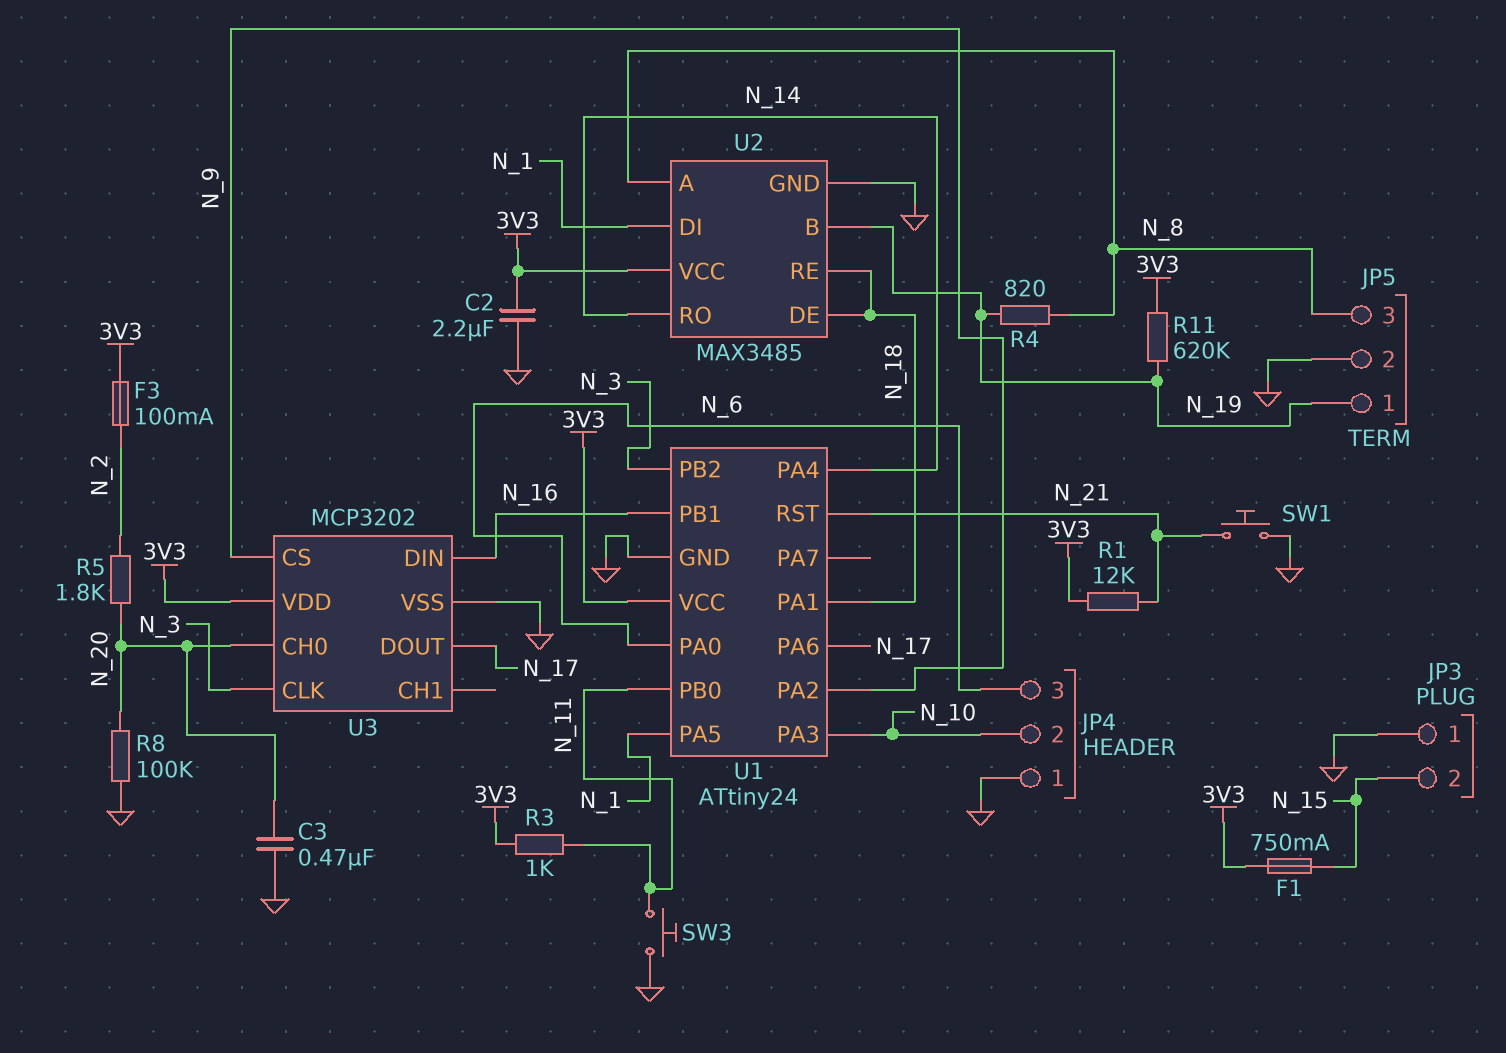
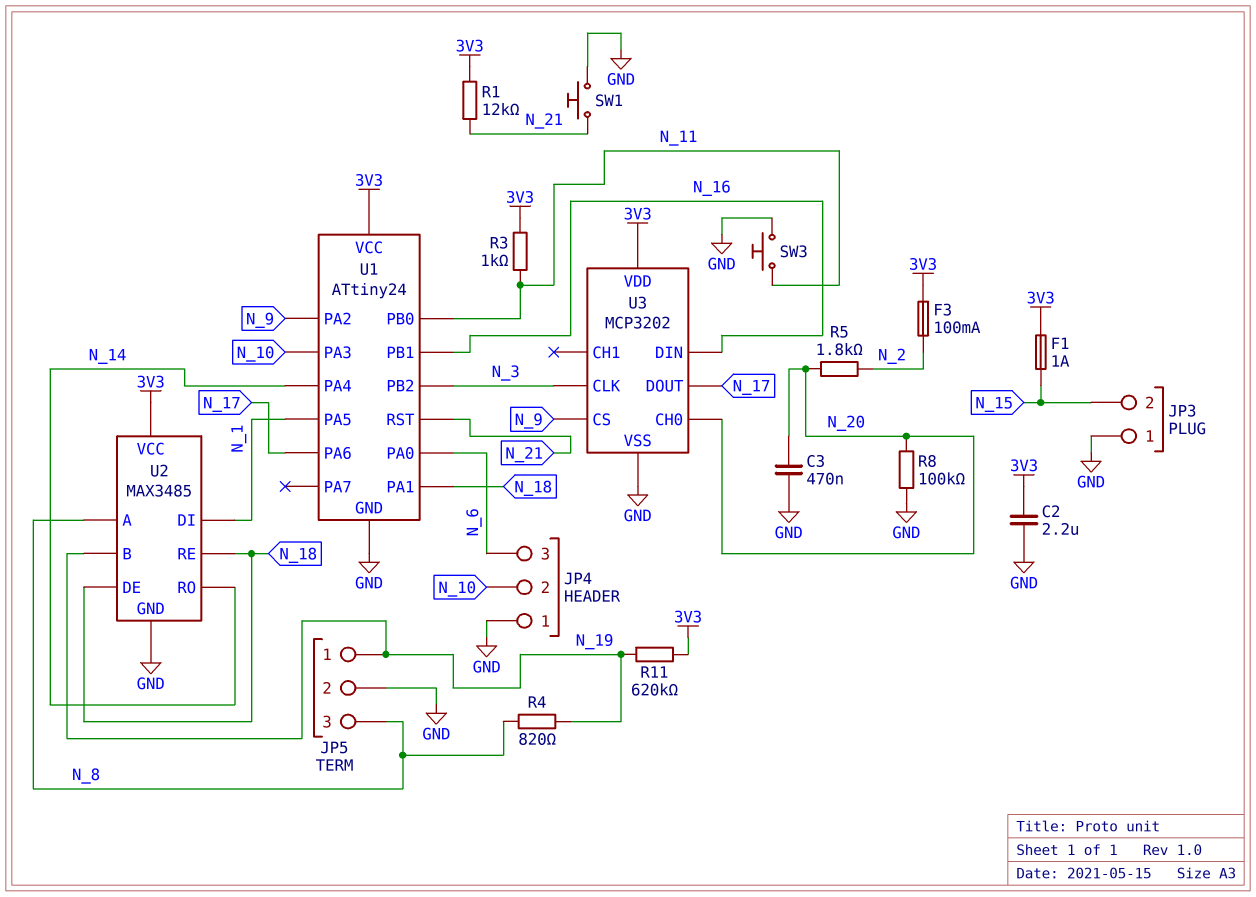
F1: 750mA (3V3, N_15) -> 1A (3V3, N_15)

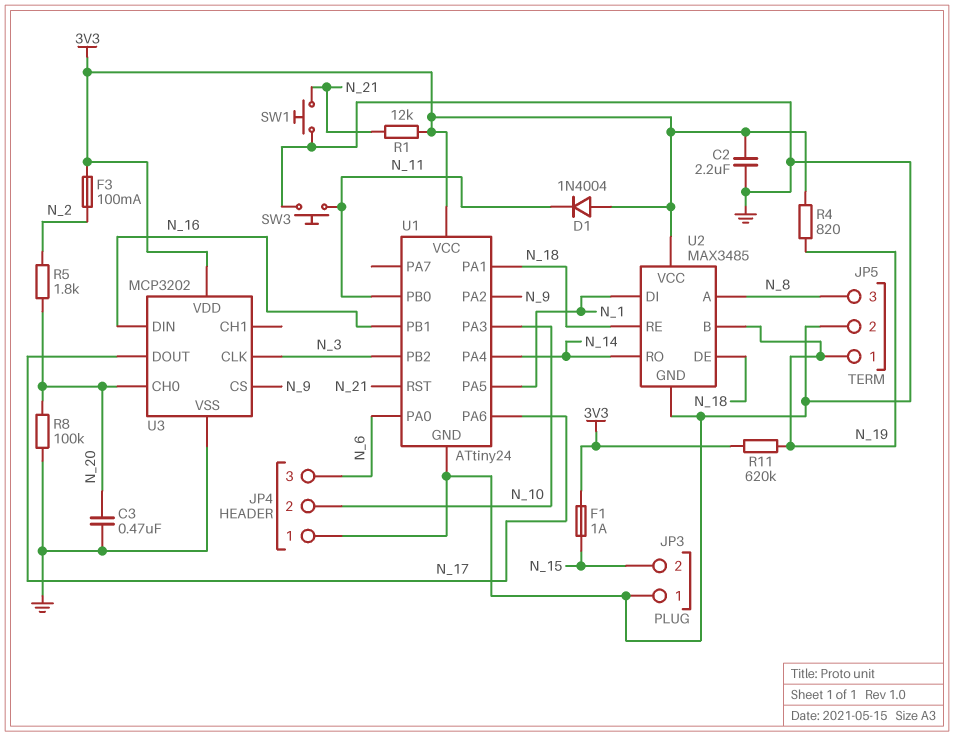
D1: none -> diode 1N4004 (A 3V3, K N_11)
R3: 1k (3V3, N_11) -> none
R4: 820 (N_8, N_19) -> 820 (3V3, N_19)

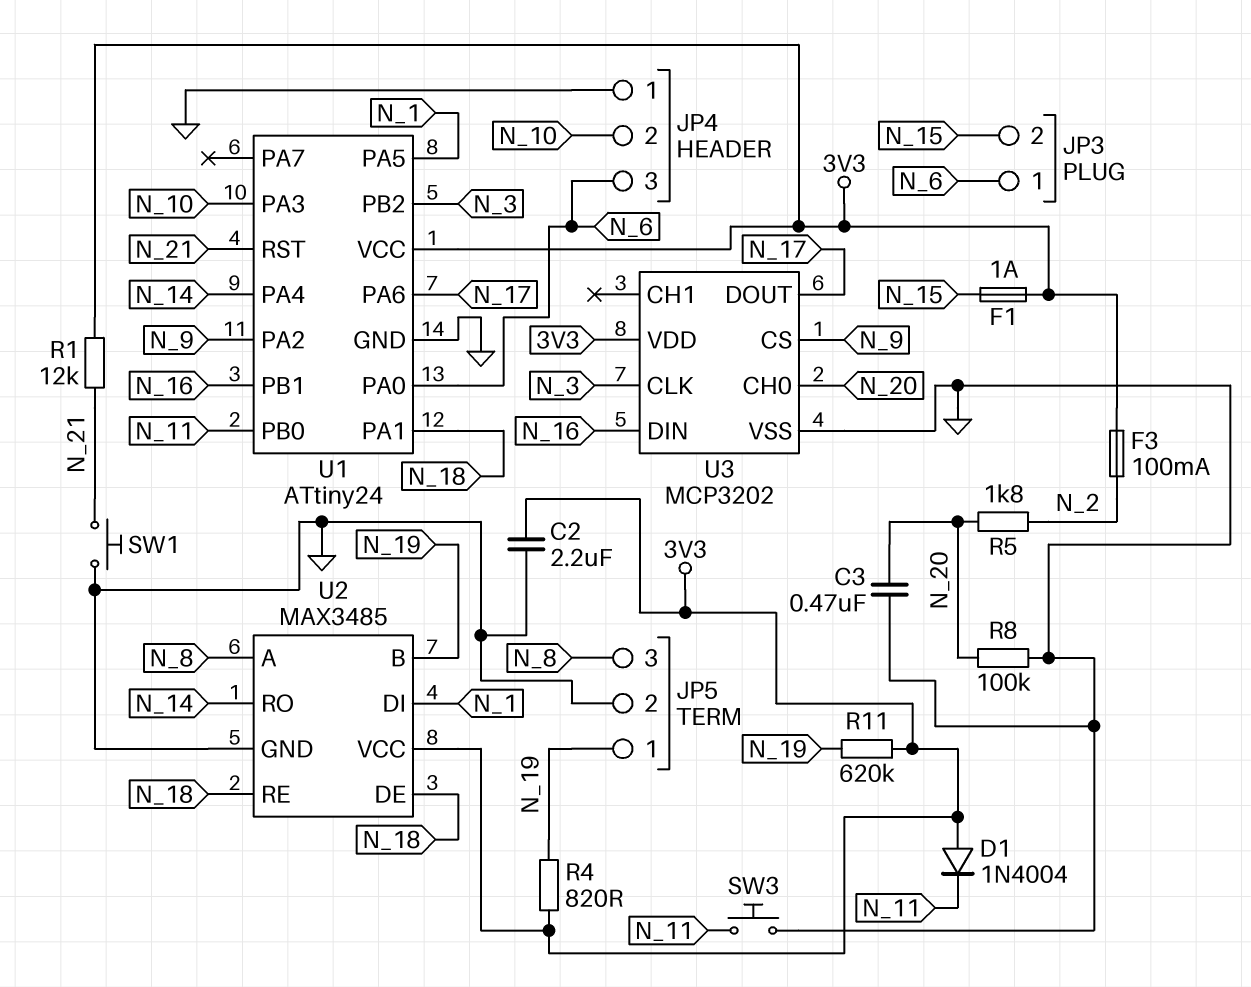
JP3 pin 1: GND -> N_6

